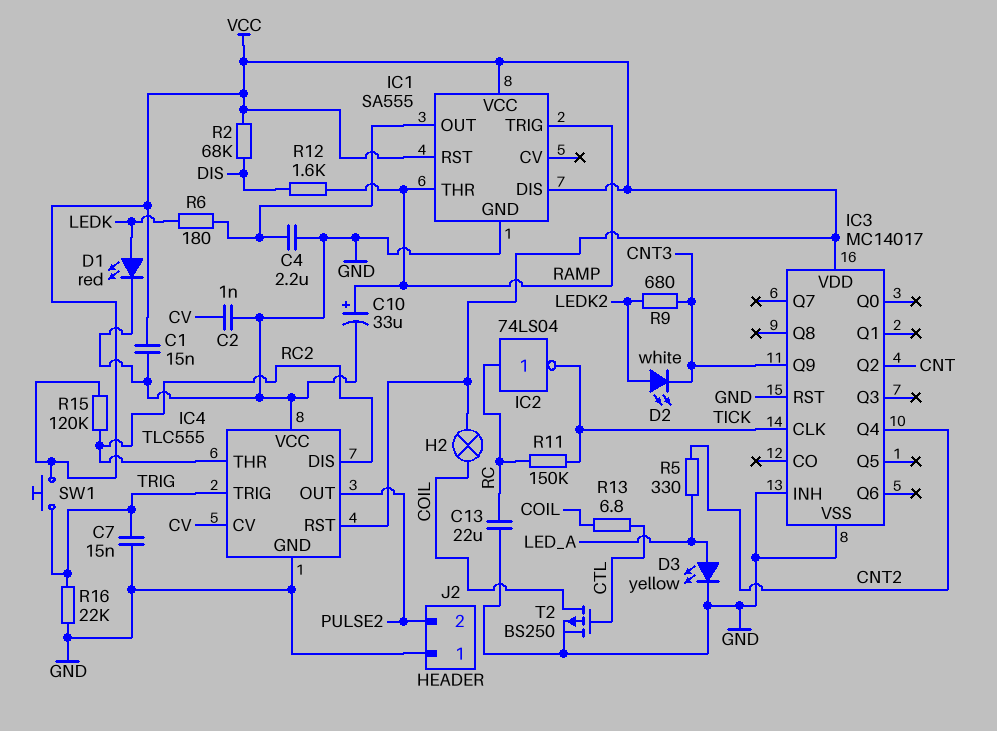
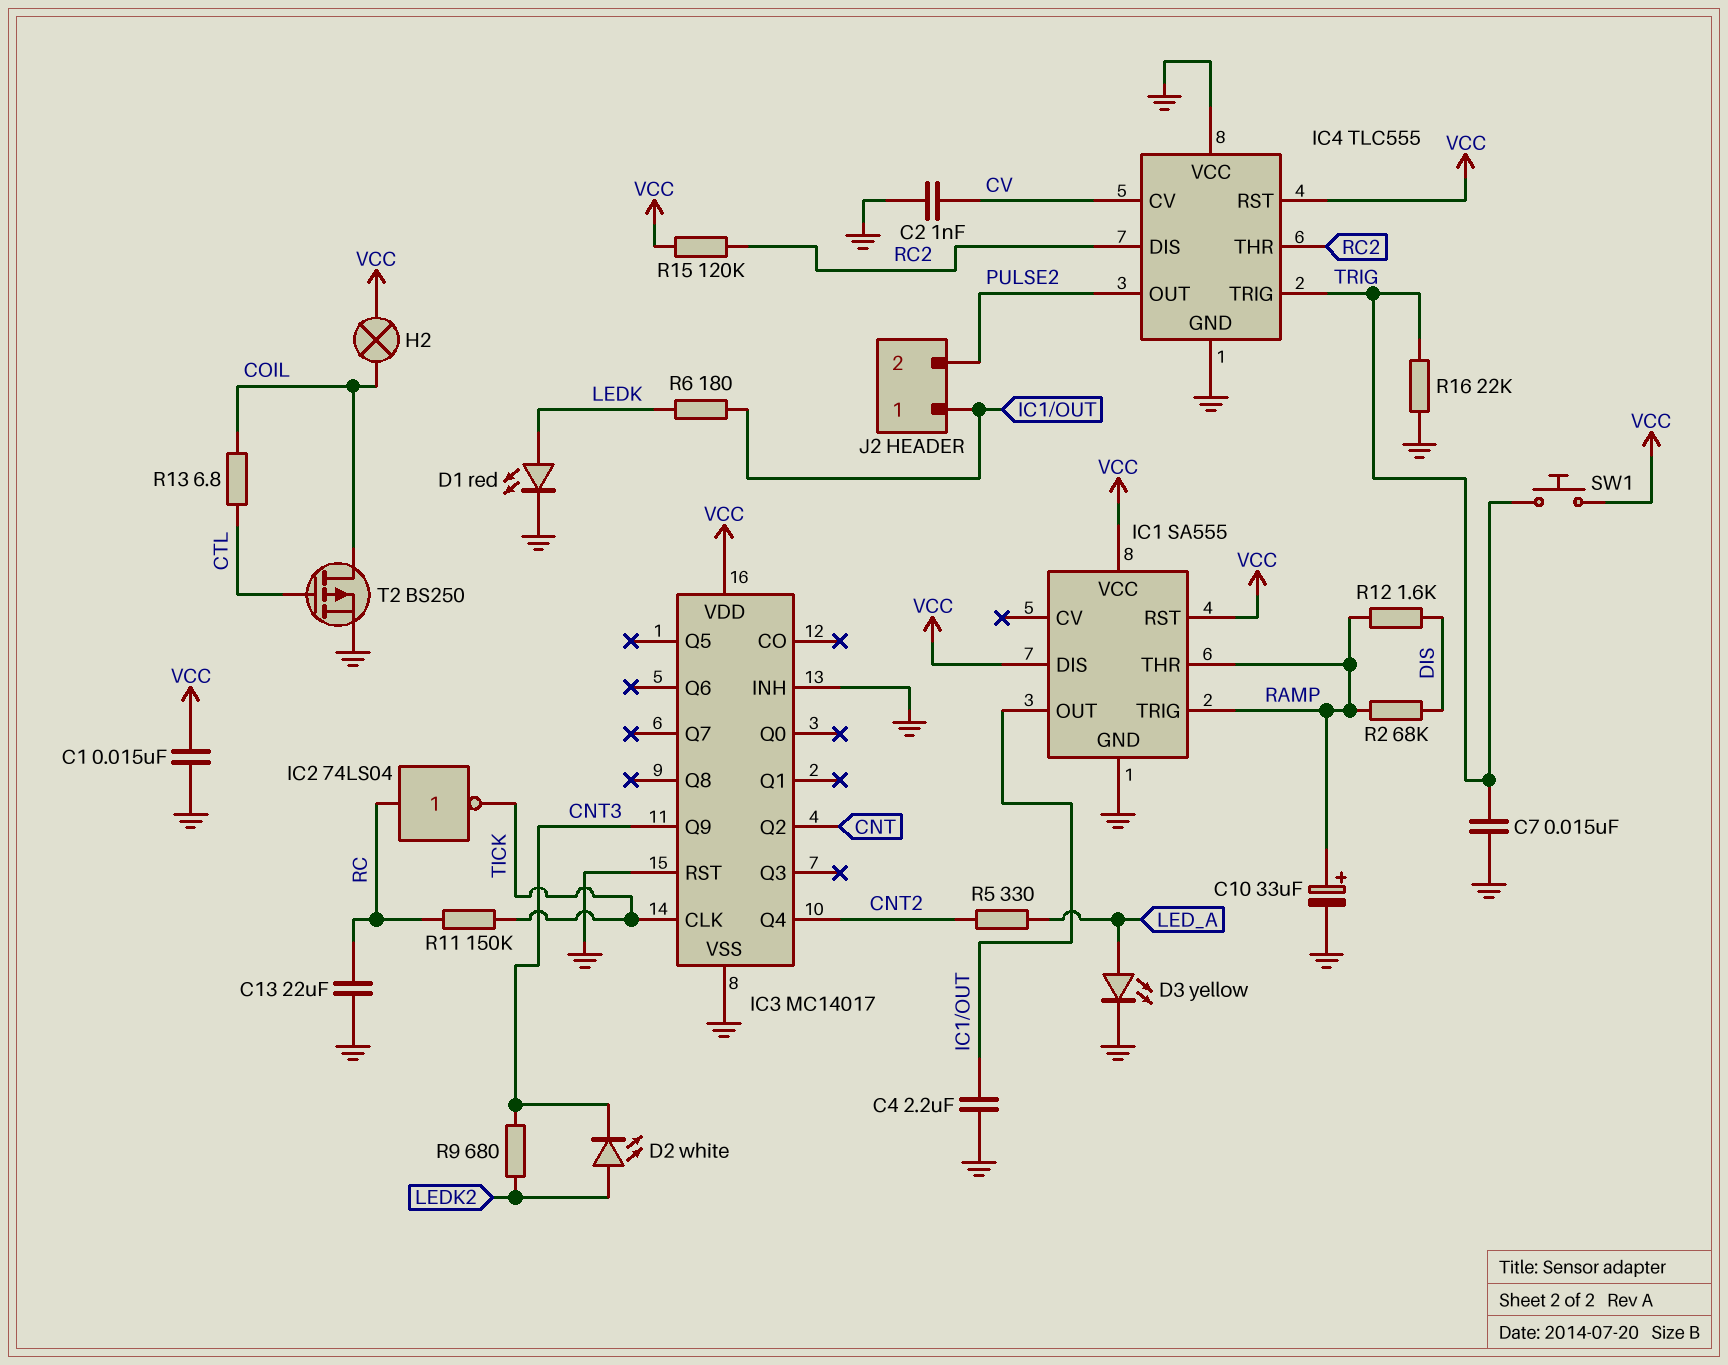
J2 pin 1: GND -> IC1/OUT
R2: 68k (DIS, VCC) -> 68k (DIS, RAMP)

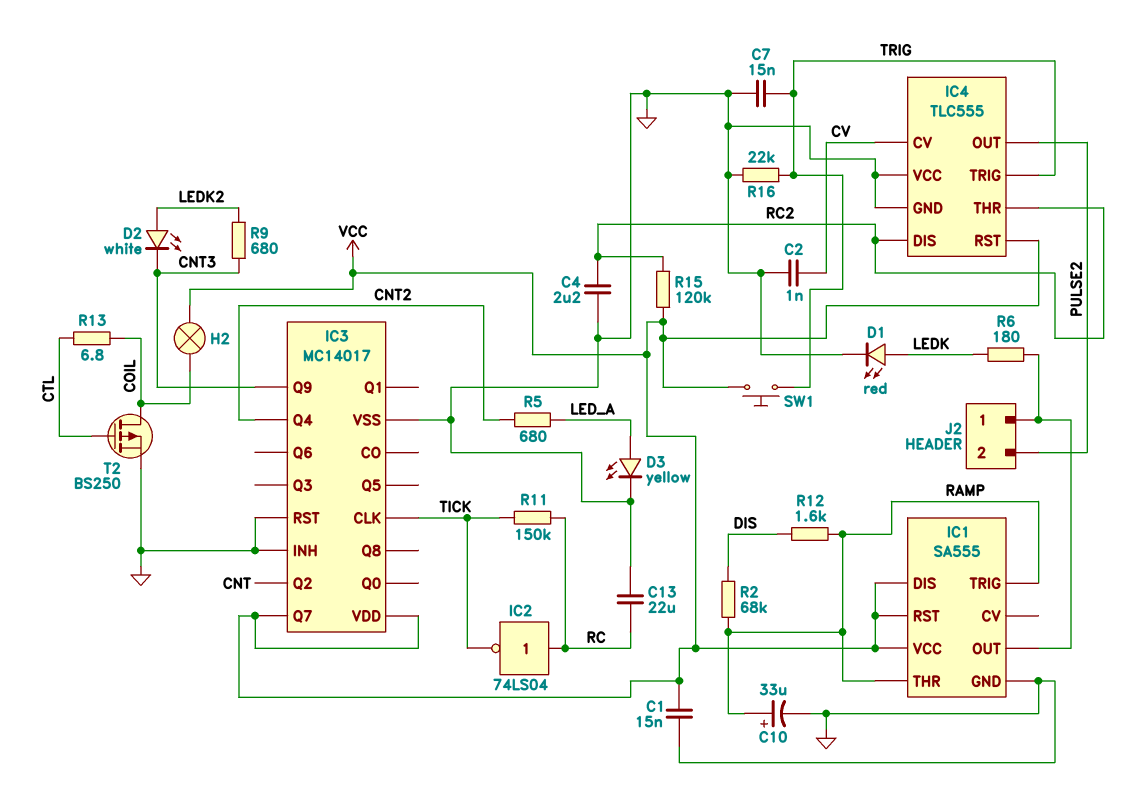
C4: 2.2uF (GND, IC1/OUT) -> 2.2uF (GND, RC2)
IC3 pin Q7: none -> VCC
R5: 330 (CNT2, LED_A) -> 680 (CNT2, LED_A)

